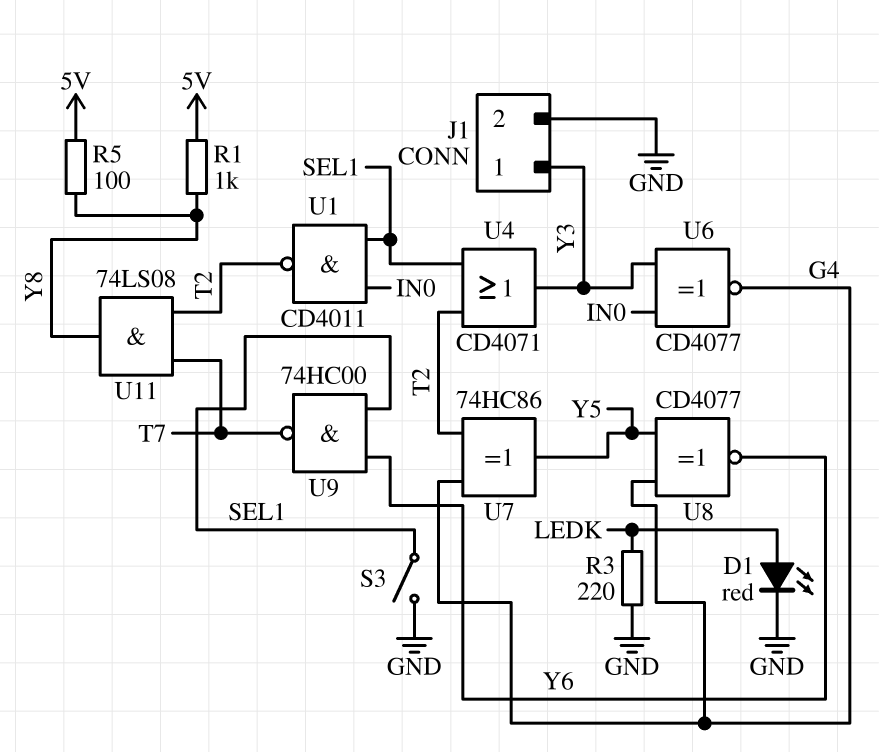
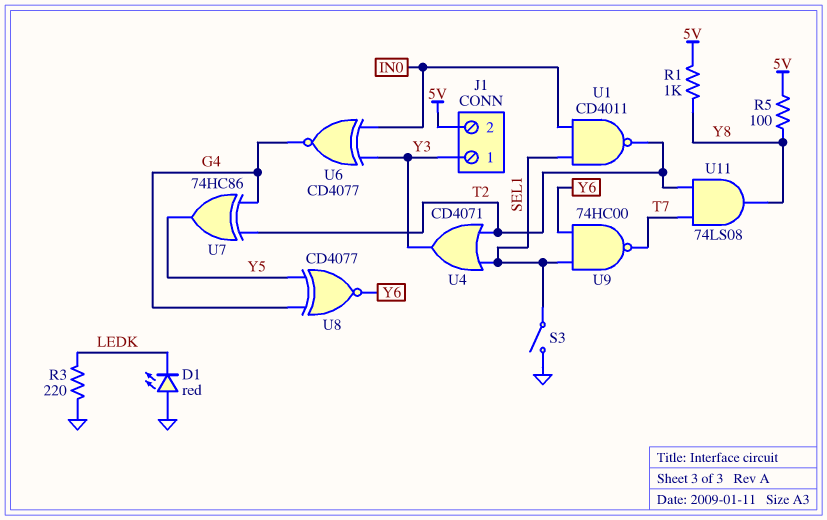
D1: LED red (A LEDK, K GND) -> LED red (A GND, K LEDK)
J1 pin 2: GND -> 5V

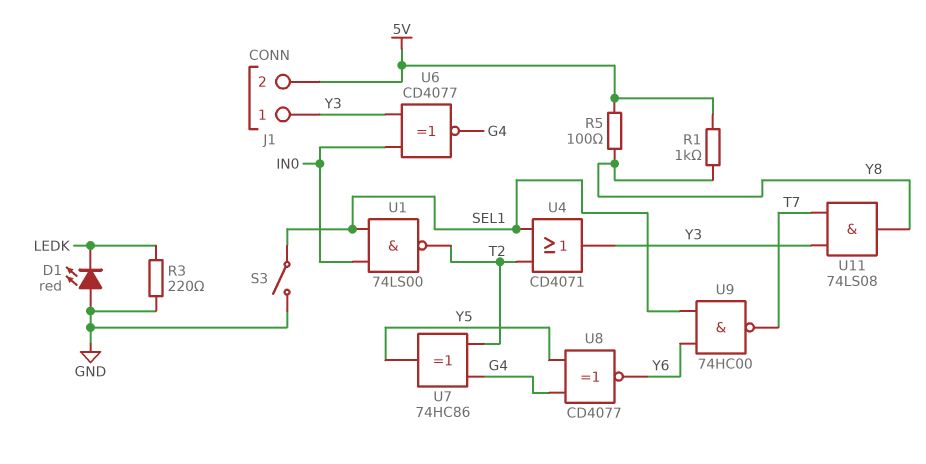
U1: NAND CD4011 (in IN0, in SEL1, out T2) -> NAND 74LS00 (in IN0, in SEL1, out T2)
U11: AND 74LS08 (in T2, in T7, out Y8) -> AND 74LS08 (in T7, in Y3, out Y8)

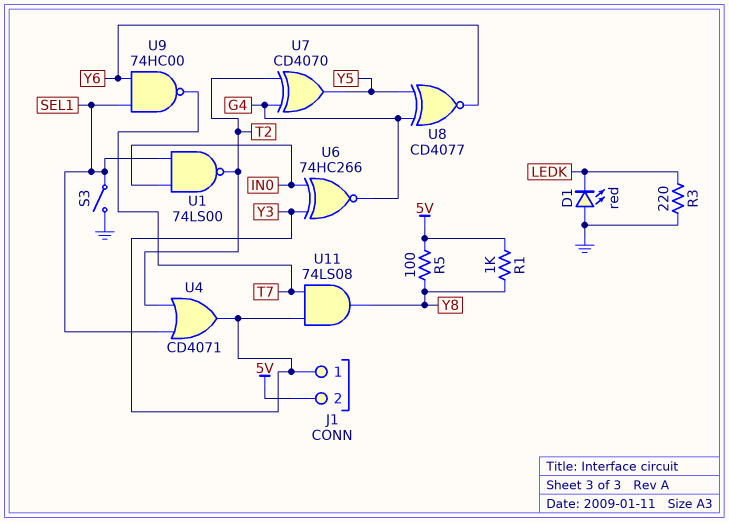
U6: XNOR CD4077 (in IN0, in Y3, out G4) -> XNOR 74HC266 (in IN0, in Y3, out G4)
U7: XOR 74HC86 (in G4, in T2, out Y5) -> XOR CD4070 (in G4, in T2, out Y5)

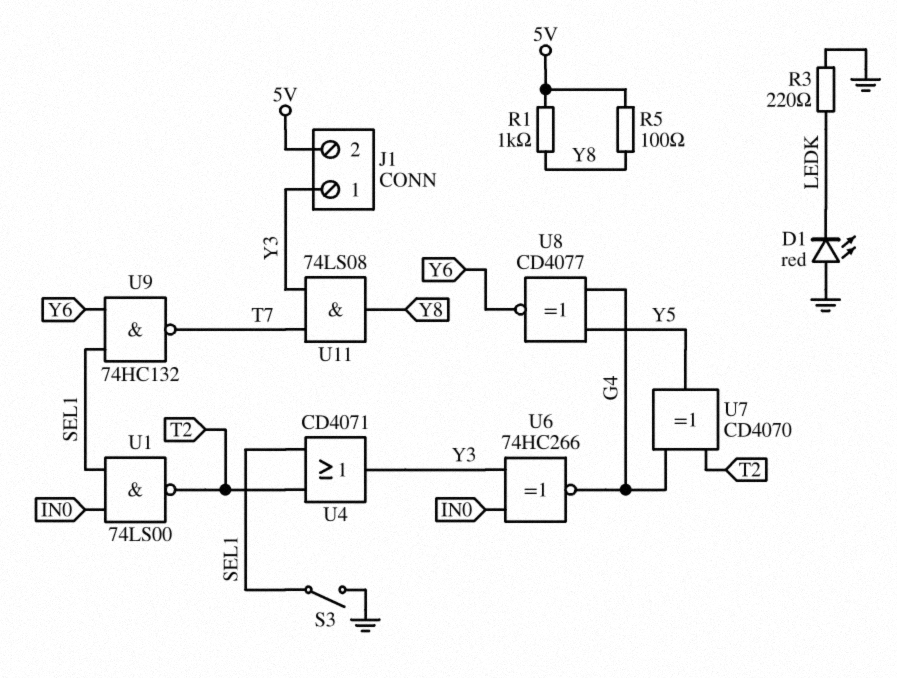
U9: NAND 74HC00 (in SEL1, in Y6, out T7) -> NAND 74HC132 (in SEL1, in Y6, out T7)

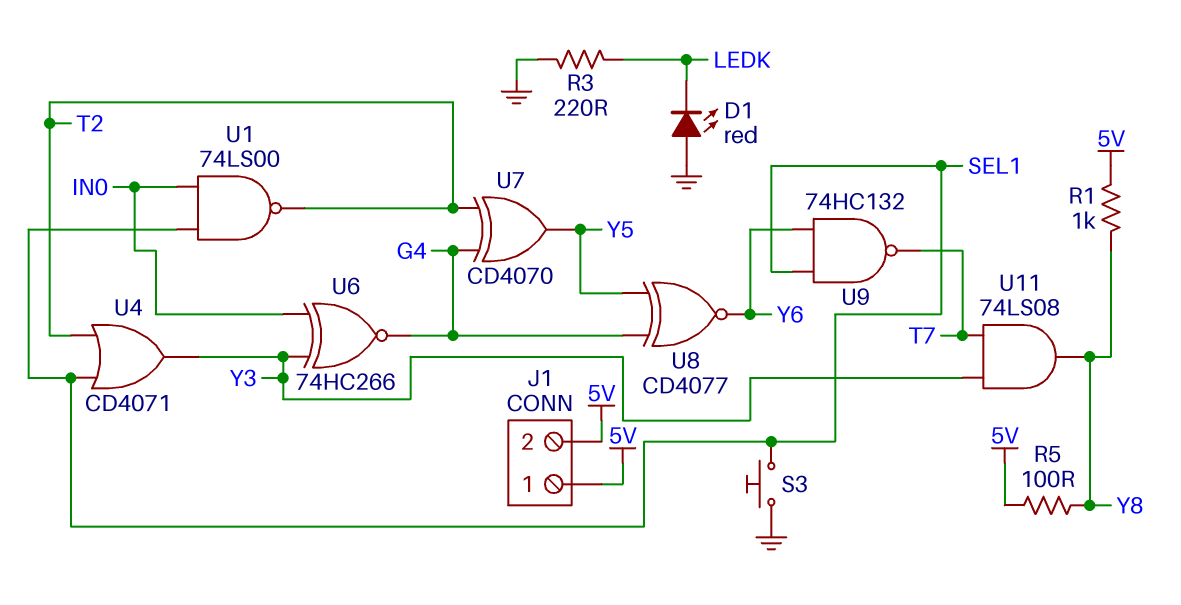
J1 pin 1: Y3 -> 5V
S3: switch (GND, SEL1) -> button (GND, SEL1)

